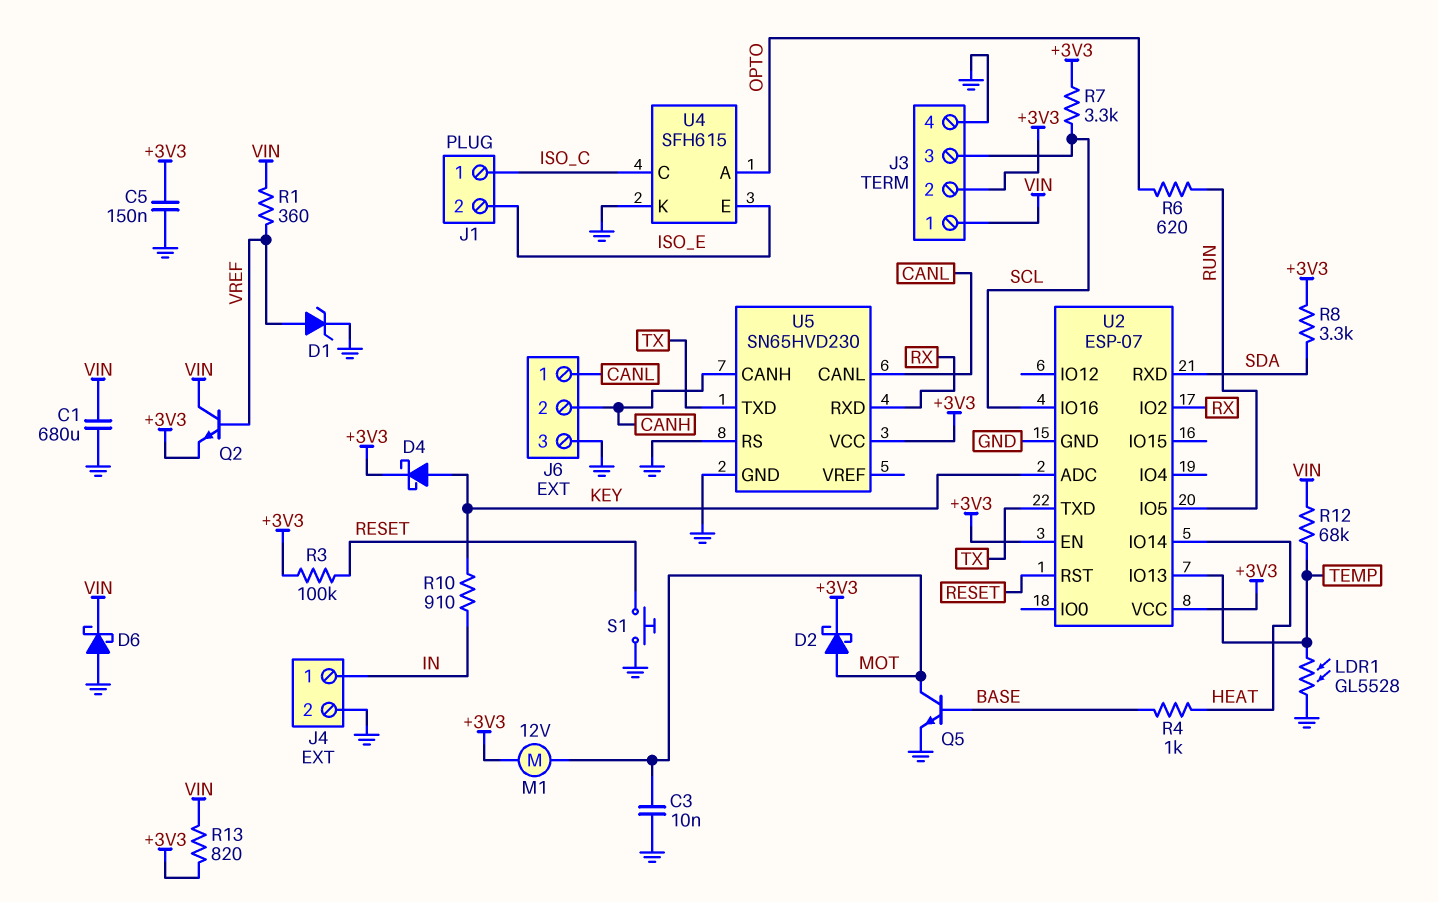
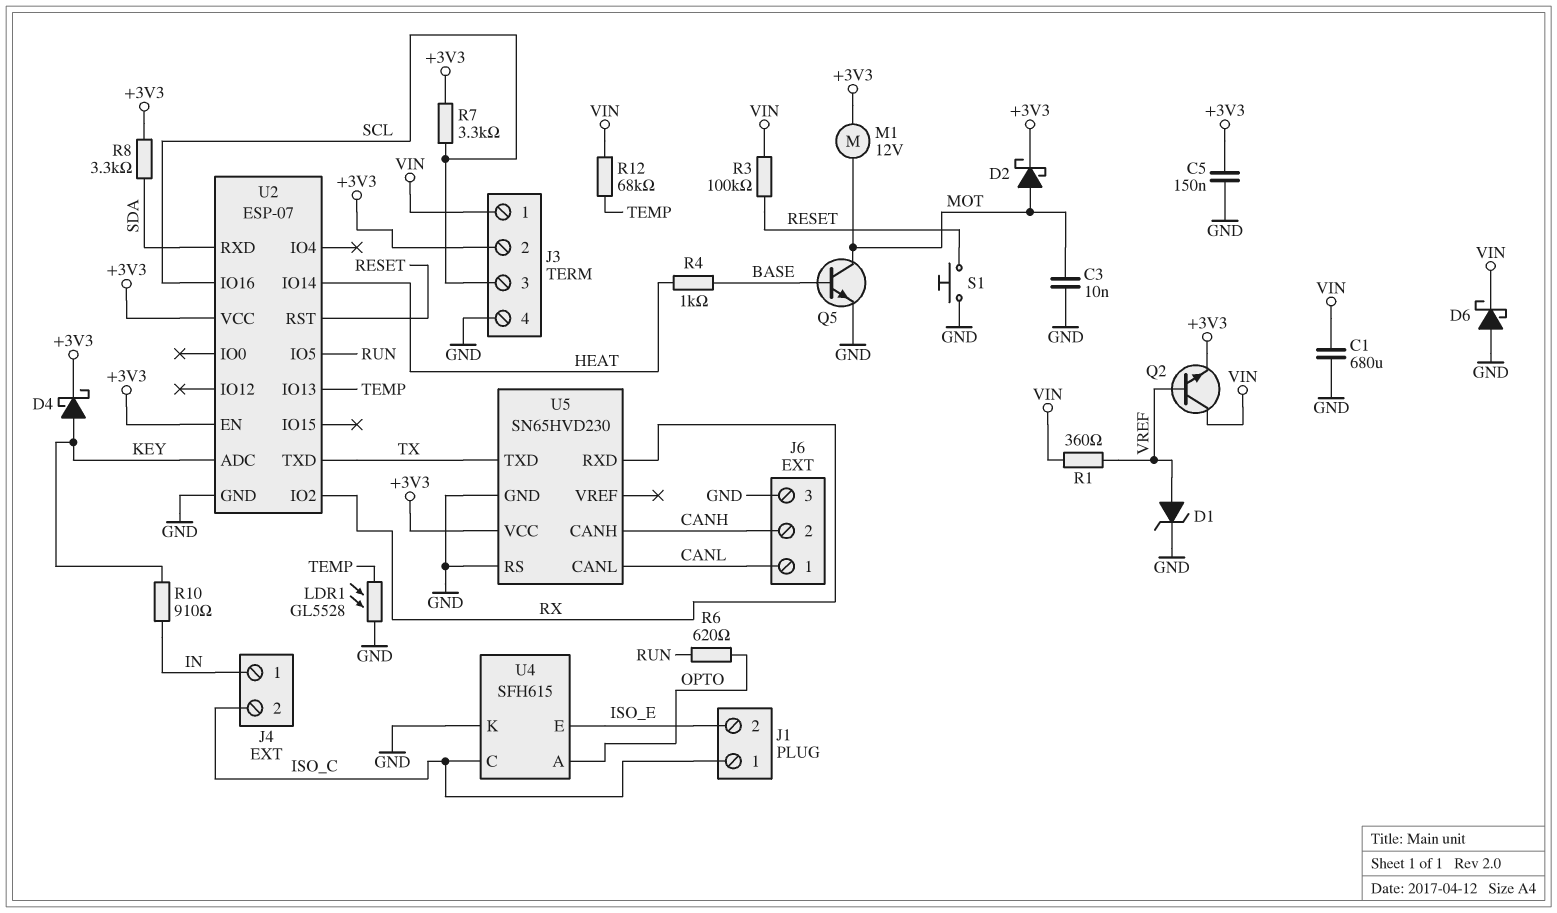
J4 pin 2: GND -> ISO_C
R3: 100k (+3V3, RESET) -> 100k (RESET, VIN)
R13: 820 (+3V3, VIN) -> none

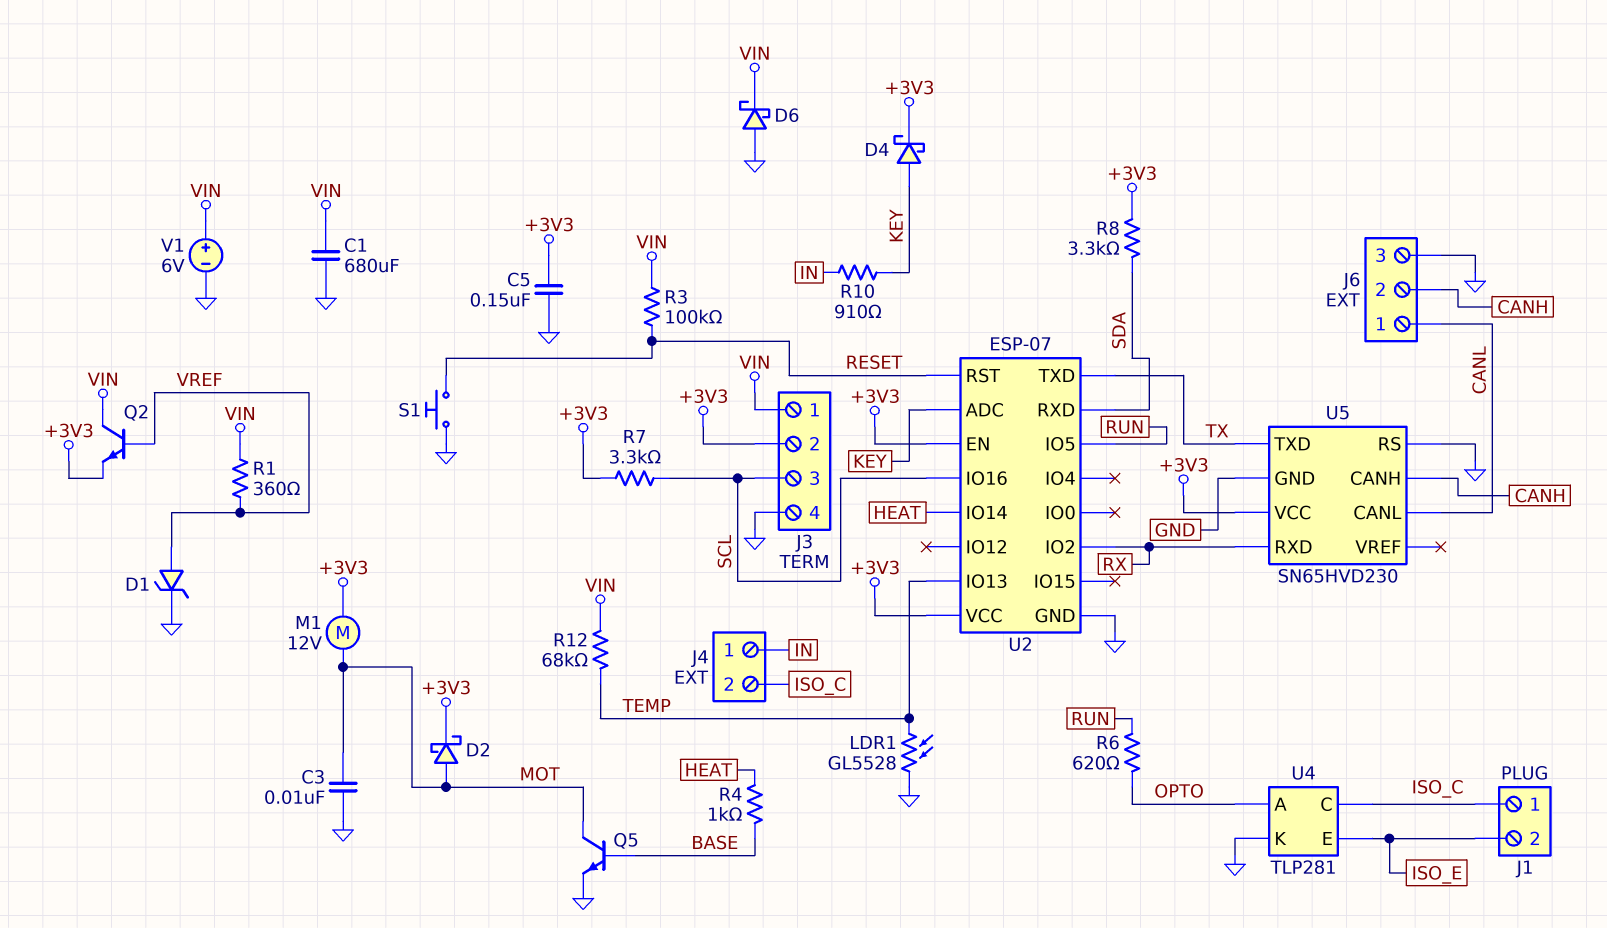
U4: SFH615 -> TLP281
V1: none -> 6V (plus VIN, minus GND)

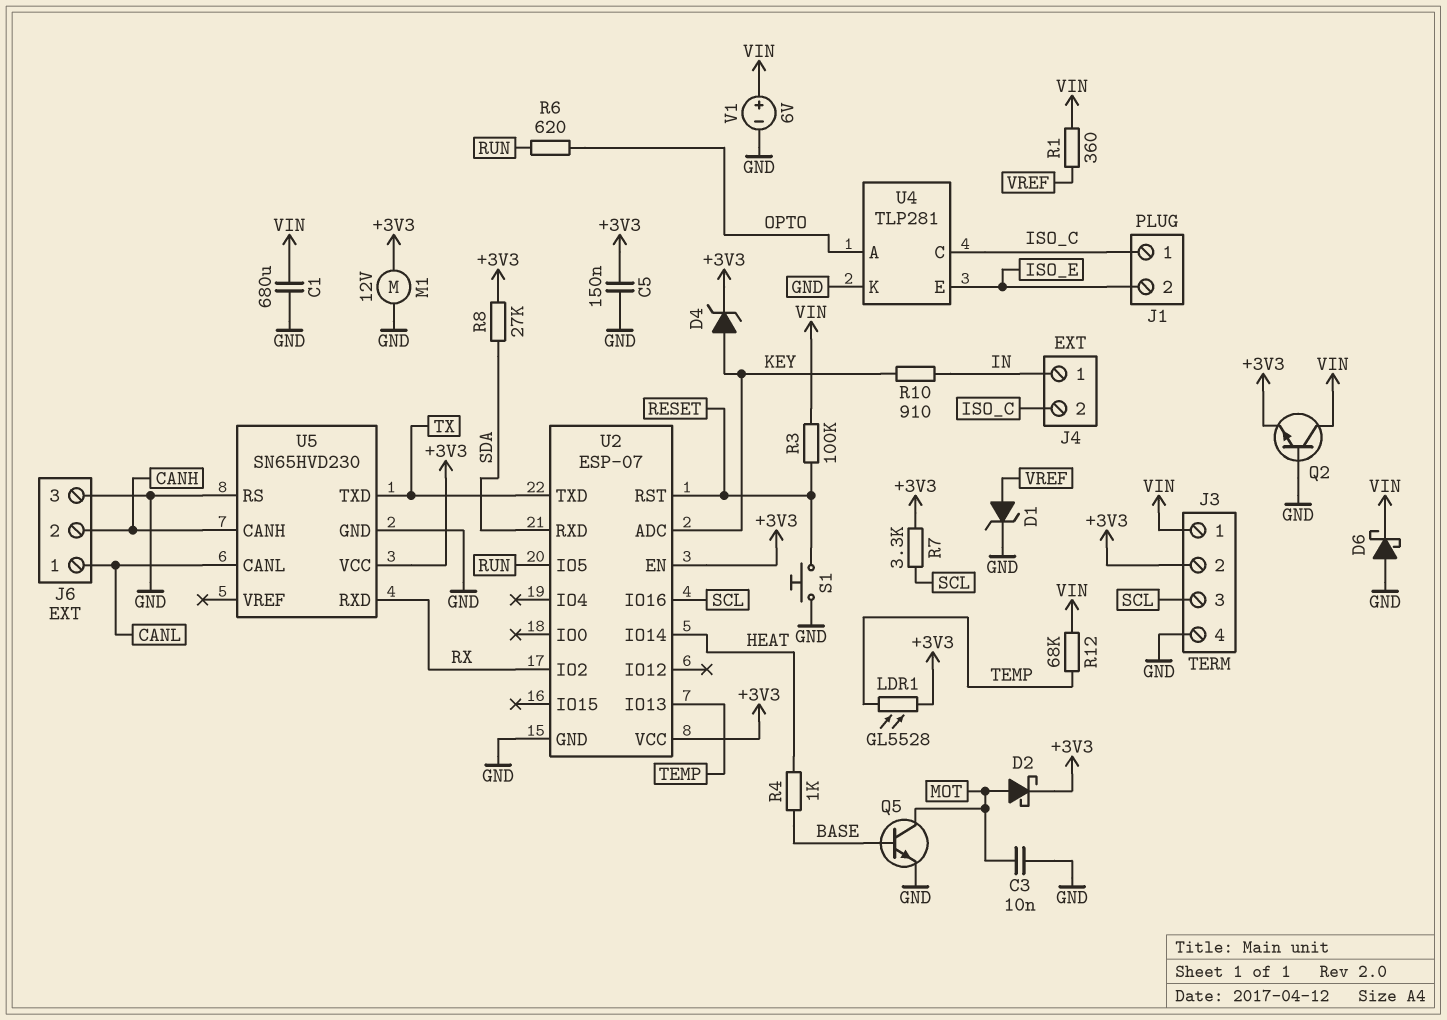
D4: schottky (A KEY, K +3V3) -> zener (A KEY, K +3V3)
LDR1: GL5528 (GND, TEMP) -> GL5528 (+3V3, TEMP)
M1: motor 12V (+3V3, MOT) -> motor 12V (+3V3, GND)
Q2: NPN (B VREF, C VIN, E +3V3) -> NPN (B GND, C VIN, E +3V3)
R8: 3.3k (+3V3, SDA) -> 27k (+3V3, SDA)

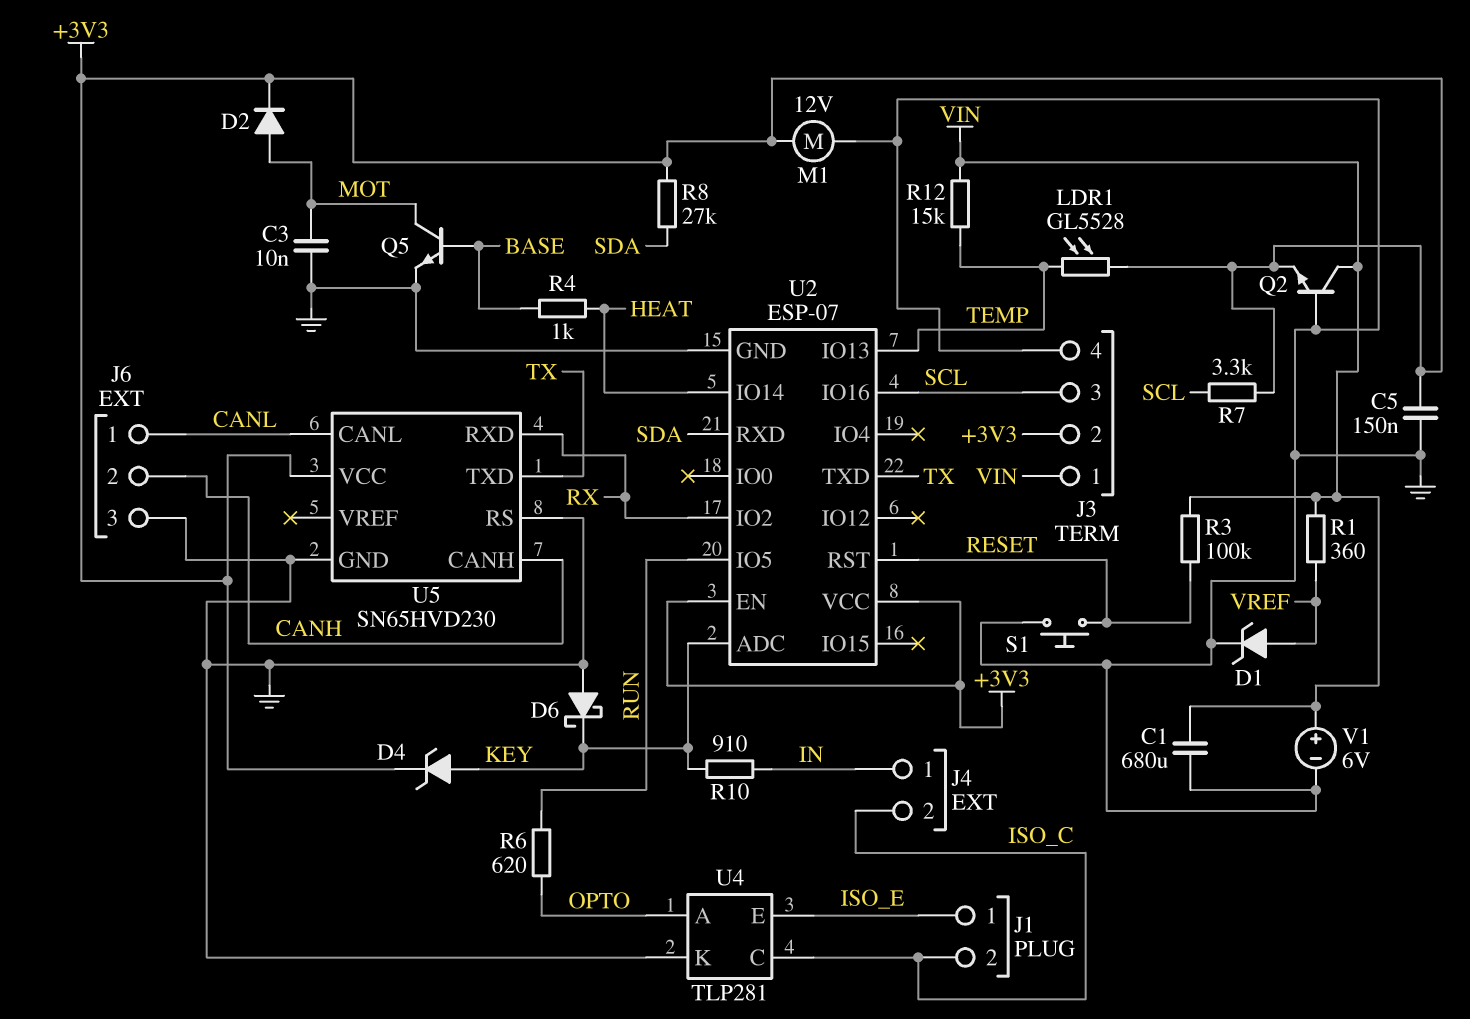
D2: schottky (A MOT, K +3V3) -> diode (A MOT, K +3V3)
D6: schottky (A GND, K VIN) -> schottky (A GND, K KEY)
J1 pin 1: ISO_C -> ISO_E
J1 pin 2: ISO_E -> ISO_C
R12: 68k (TEMP, VIN) -> 15k (TEMP, VIN)

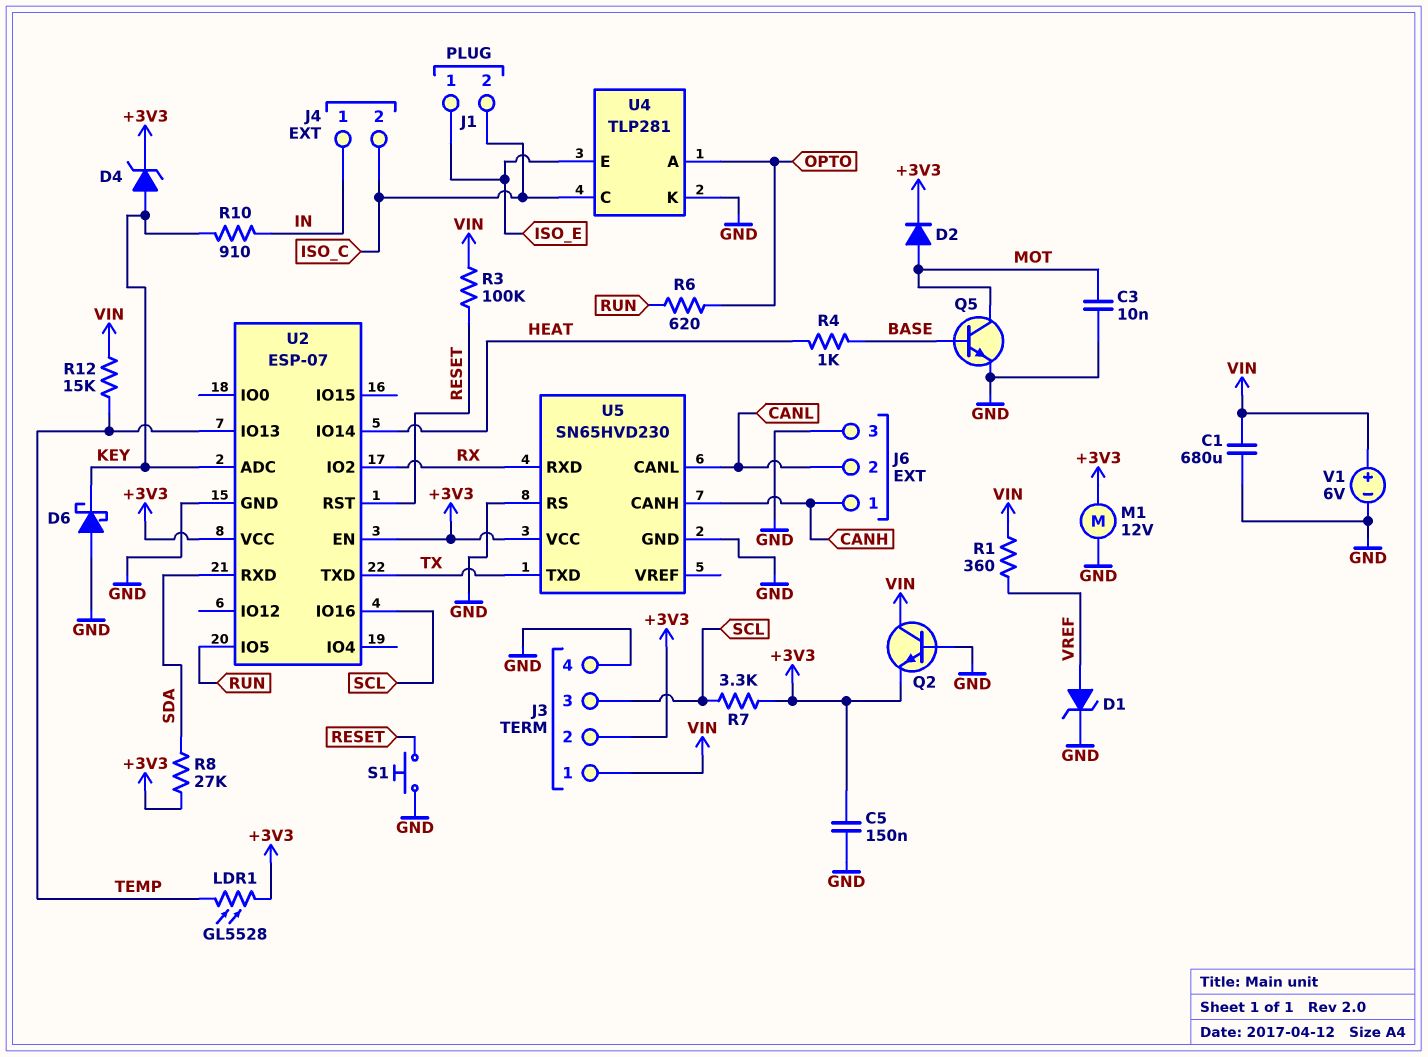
J6 pin 1: CANL -> CANH
J6 pin 2: CANH -> CANL

